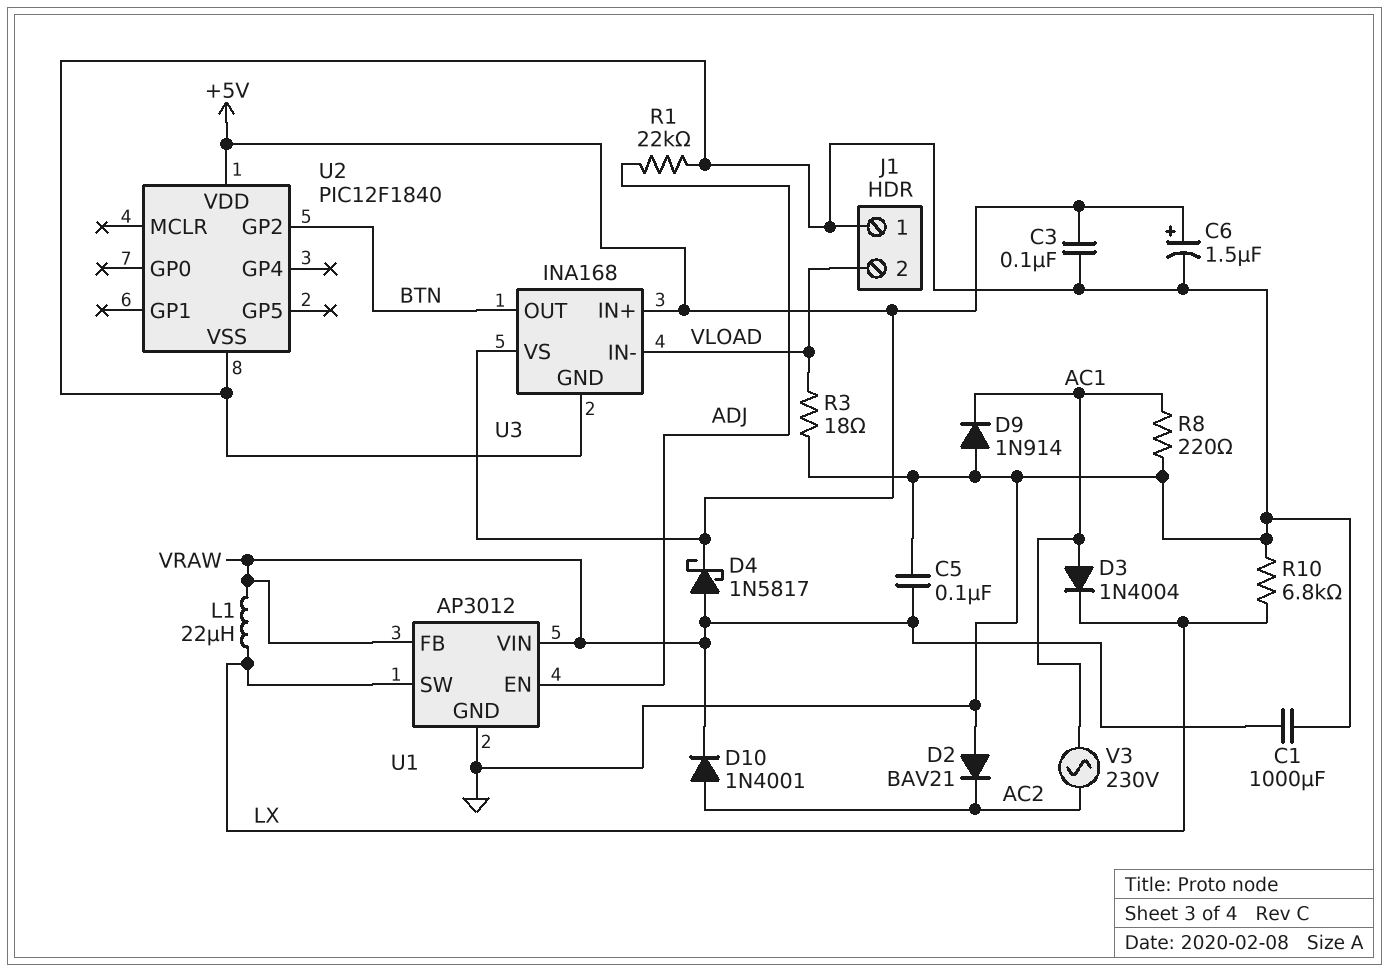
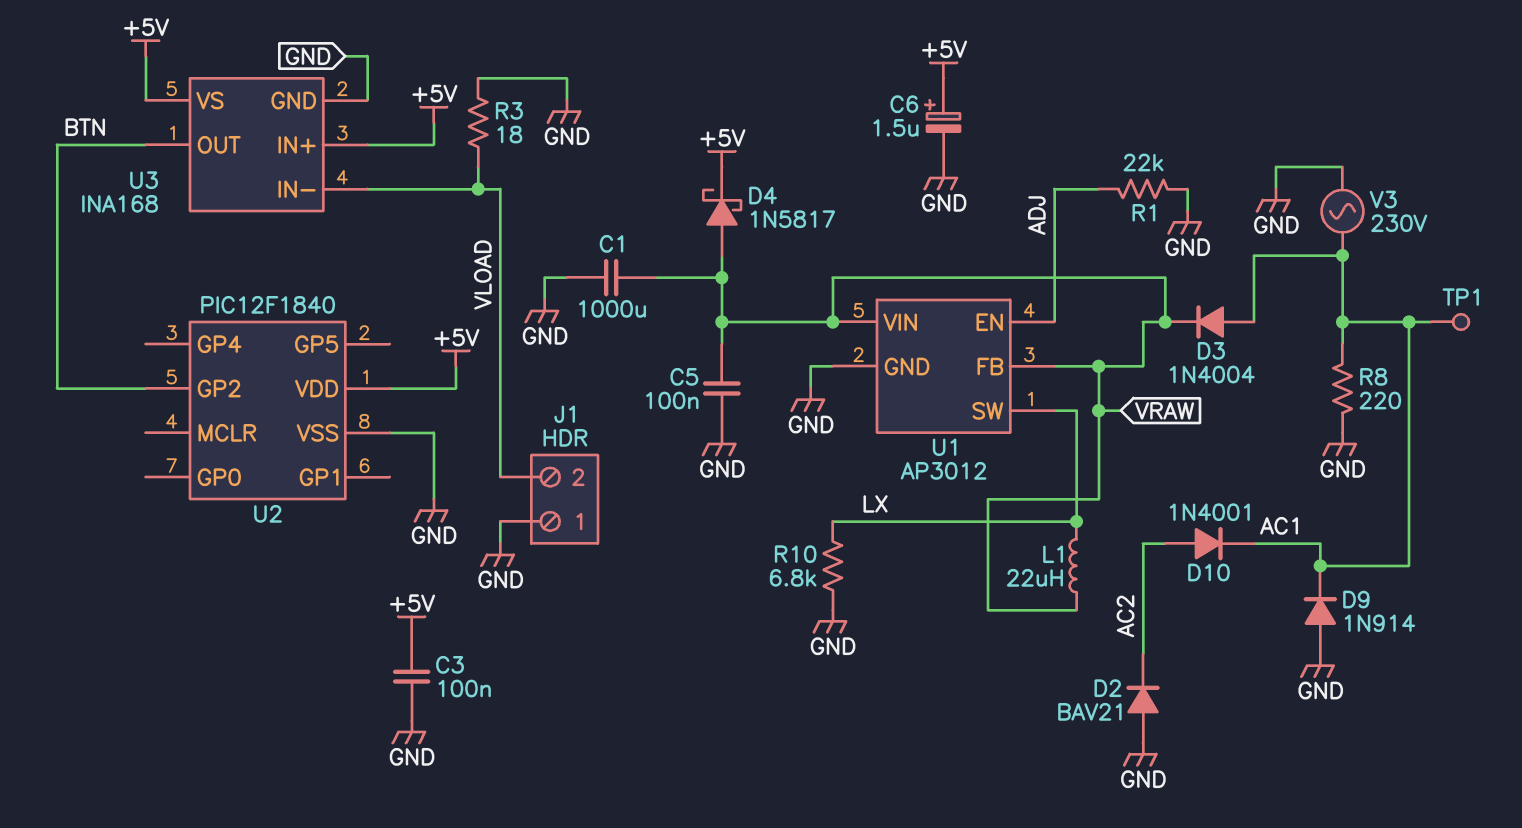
D3: diode 1N4004 (A AC1, K LX) -> diode 1N4004 (A AC1, K VRAW)
D10: diode 1N4001 (A AC2, K VRAW) -> diode 1N4001 (A AC2, K AC1)
TP1: none -> test point (AC1)
V3: AC 230V (AC1, AC2) -> AC 230V (AC1, GND)

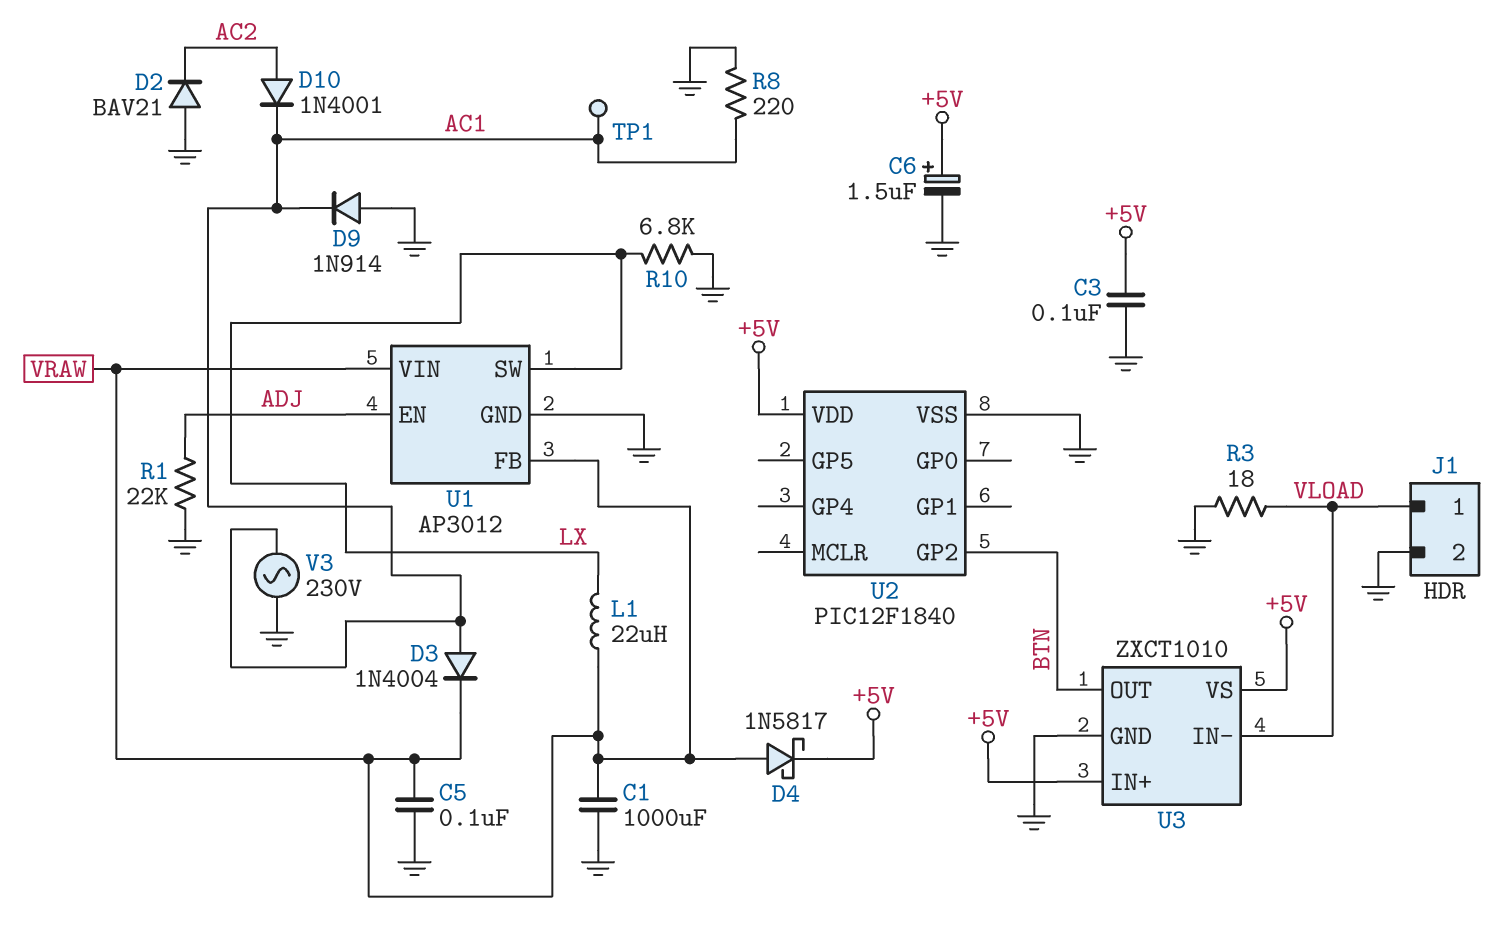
J1 pin 1: GND -> VLOAD
J1 pin 2: VLOAD -> GND
U3: INA168 -> ZXCT1010

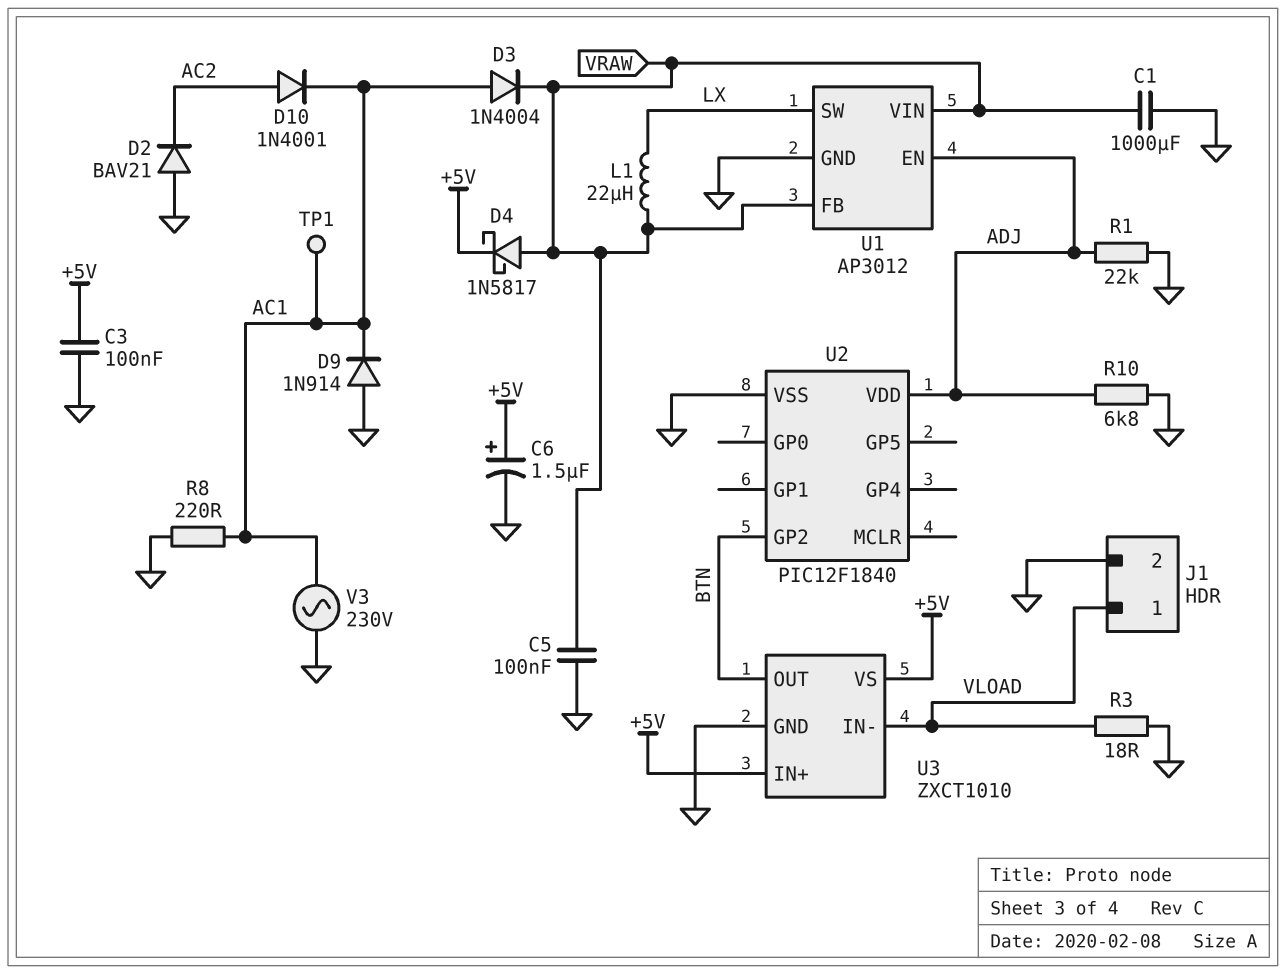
R10: 6.8k (GND, LX) -> 6.8k (ADJ, GND)
U2 pin VDD: +5V -> ADJ

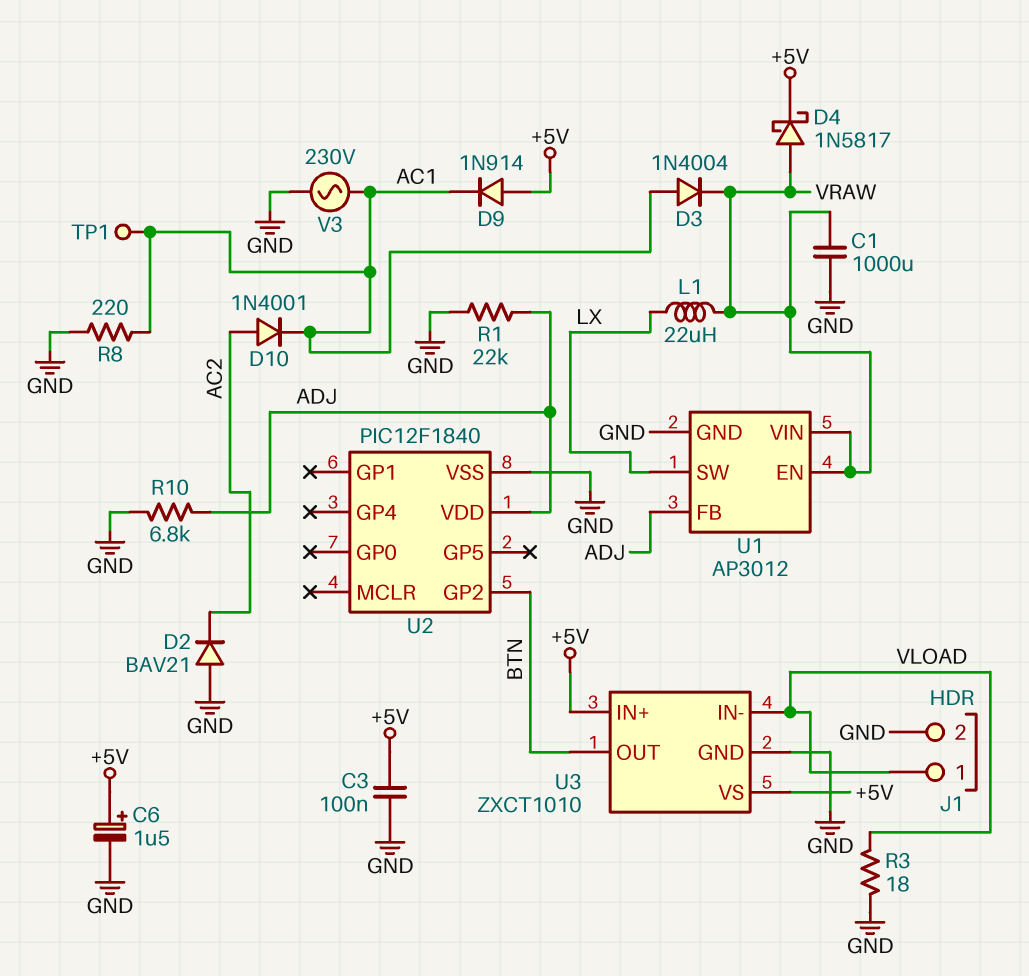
C5: 100nF (GND, VRAW) -> none
D9: diode 1N914 (A GND, K AC1) -> diode 1N914 (A +5V, K AC1)
U1 pin EN: ADJ -> VRAW
U1 pin FB: VRAW -> ADJ

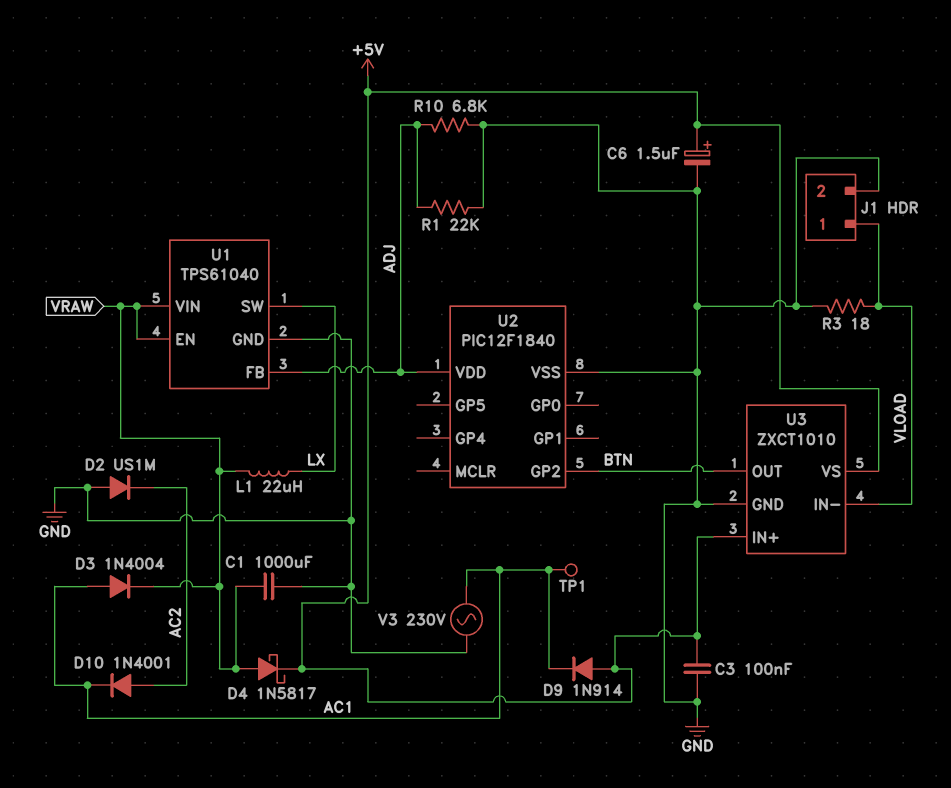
D2: diode BAV21 (A GND, K AC2) -> diode US1M (A GND, K AC2)
R8: 220 (AC1, GND) -> none
U1: AP3012 -> TPS61040

